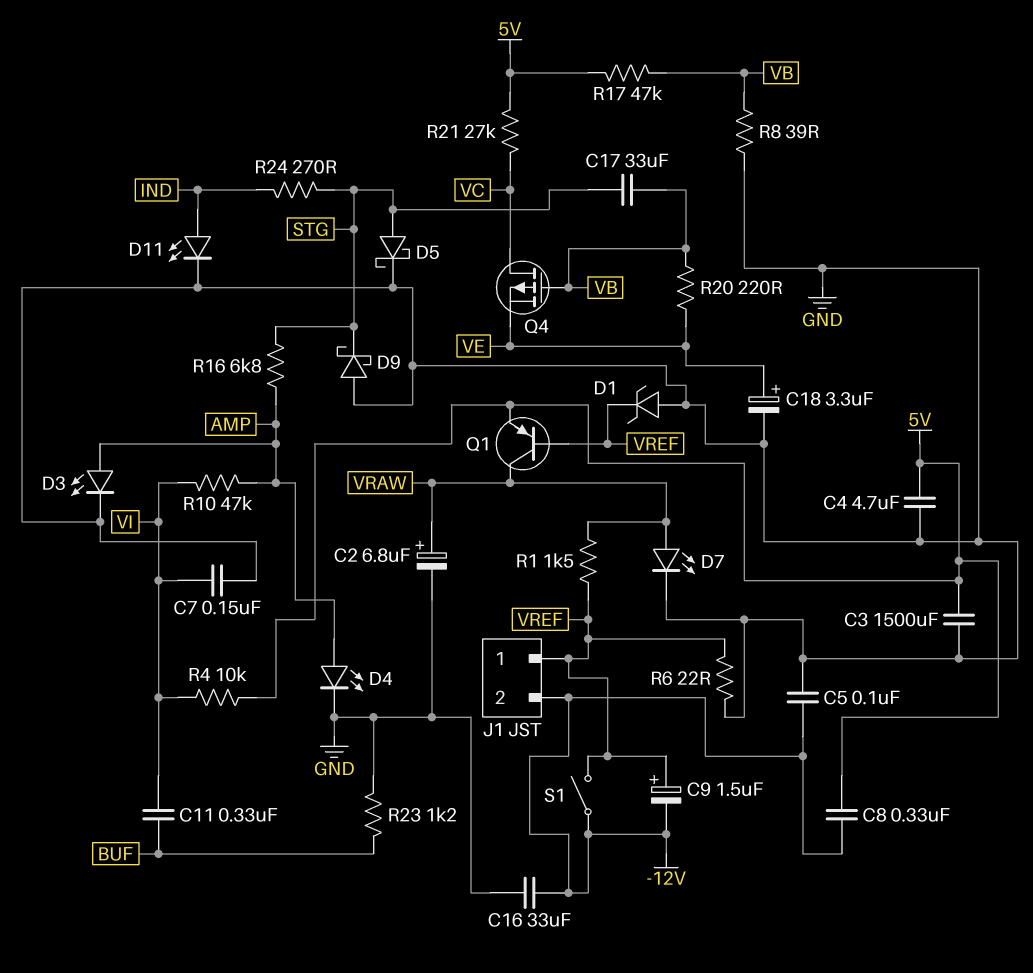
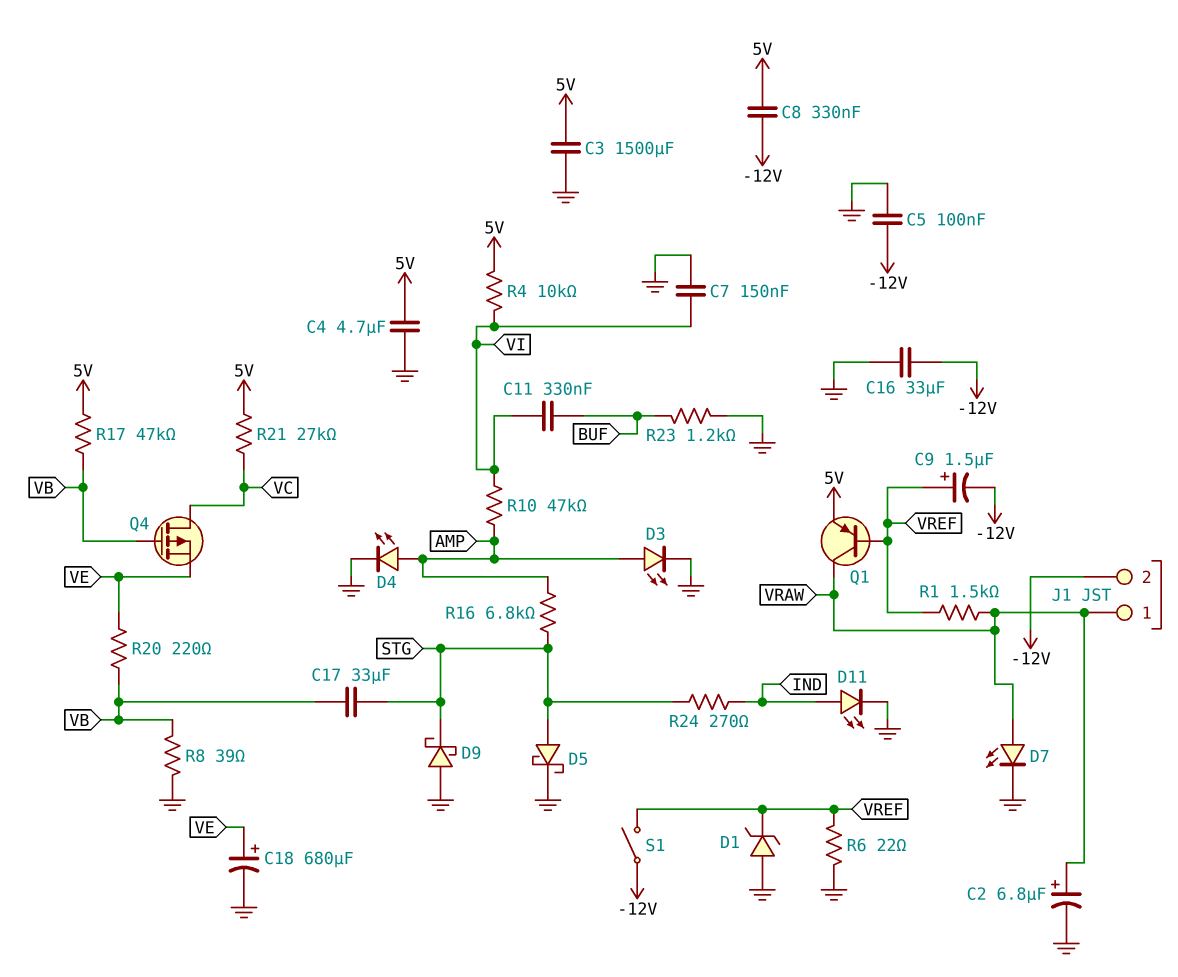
C18: 3.3uF (plus VE, minus GND) -> 680uF (plus VE, minus GND)
J1 pin 1: VREF -> VRAW

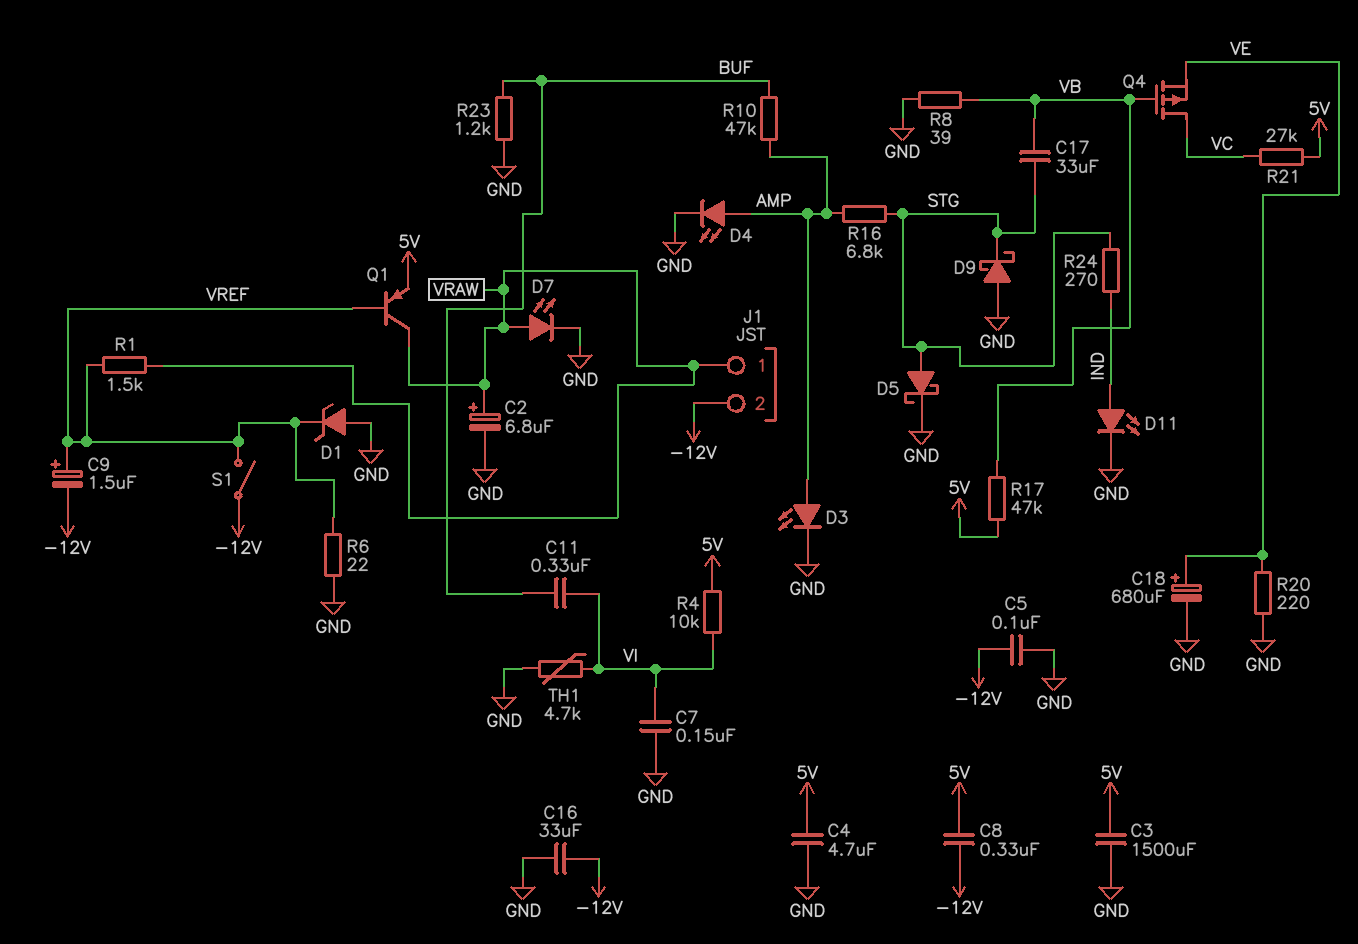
R10: 47k (AMP, VI) -> 47k (AMP, BUF)
R20: 220 (VB, VE) -> 220 (GND, VE)
TH1: none -> 4.7k (GND, VI)

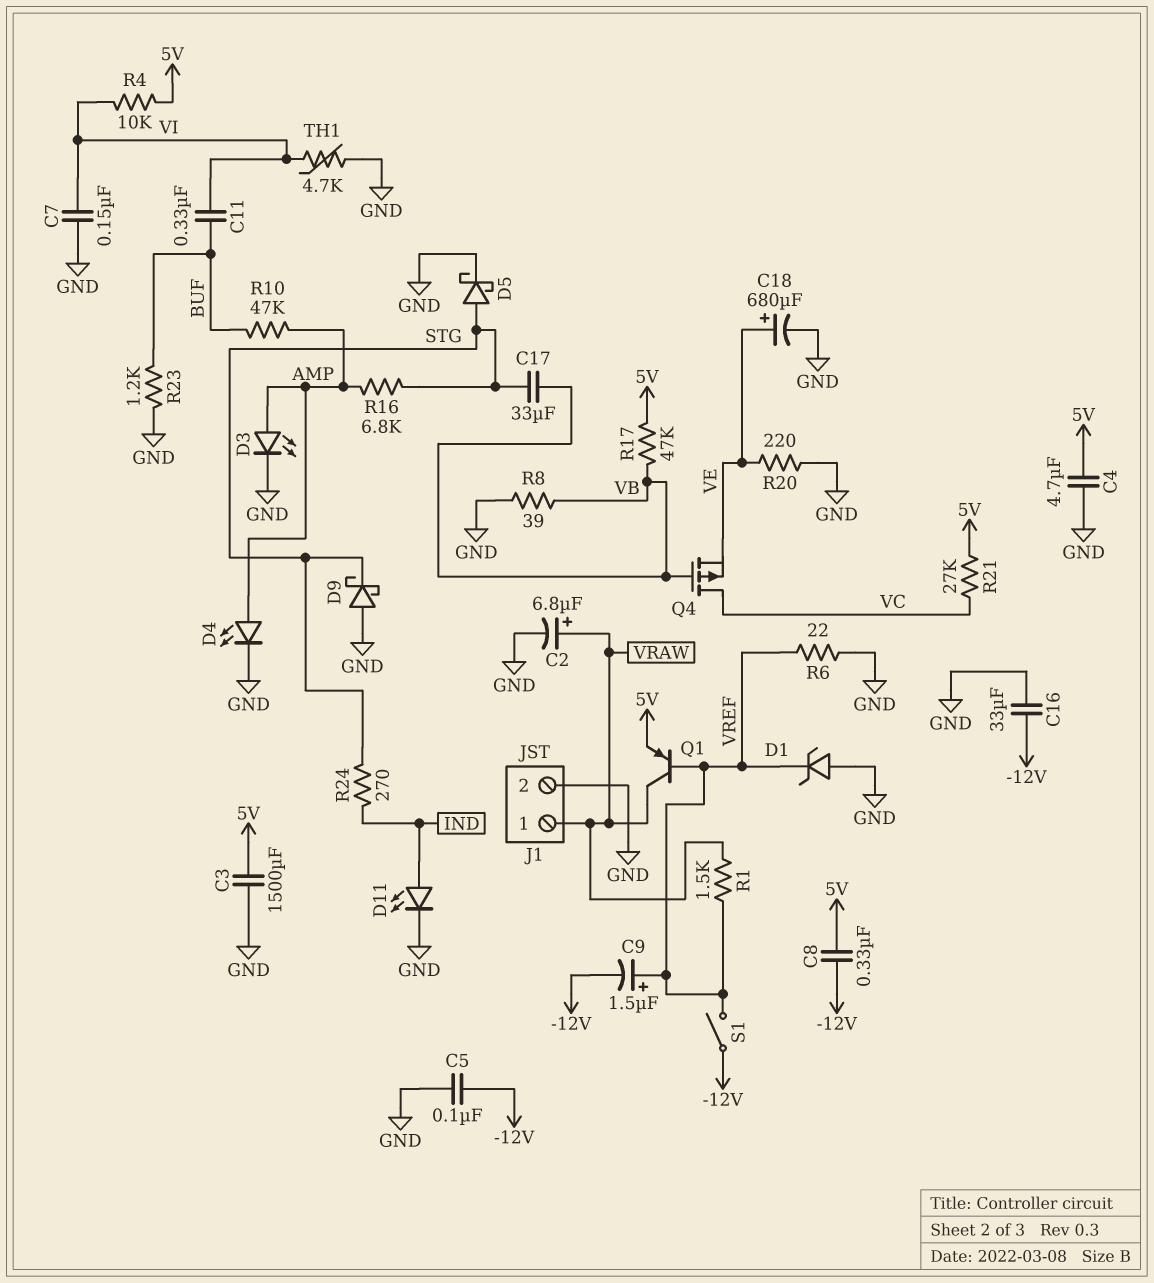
D7: LED (A VRAW, K GND) -> none
J1 pin 2: -12V -> GND

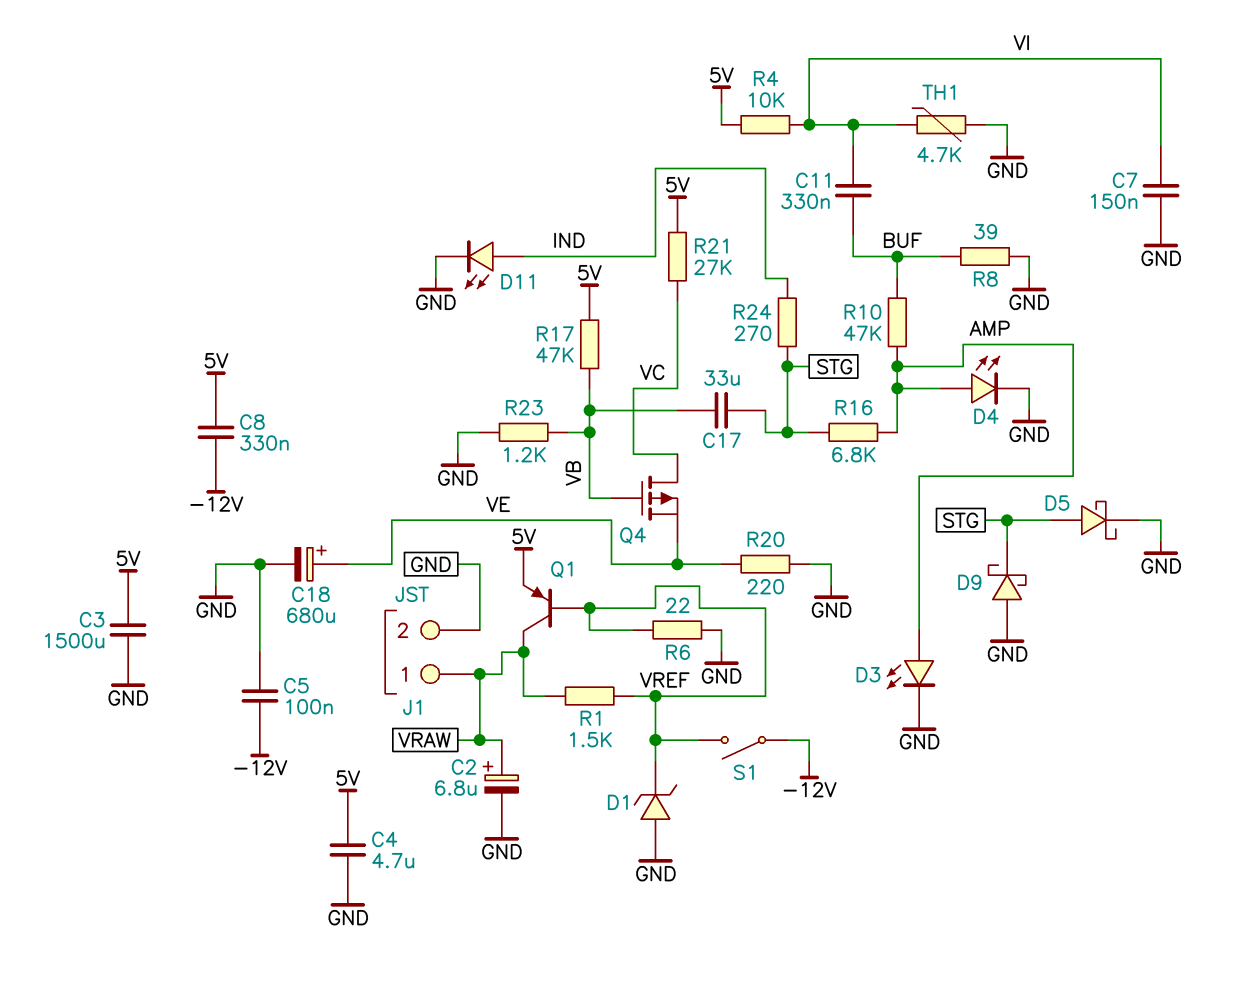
C9: 1.5uF (plus VREF, minus -12V) -> none
C16: 33uF (-12V, GND) -> none
R8: 39 (GND, VB) -> 39 (BUF, GND)
R23: 1.2k (BUF, GND) -> 1.2k (GND, VB)

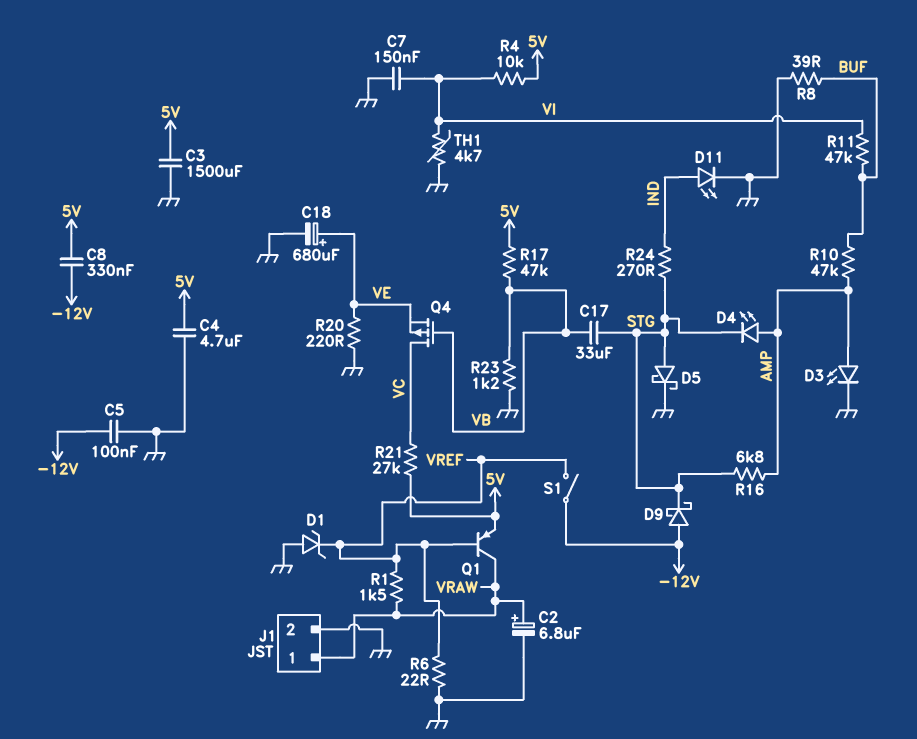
C11: 330nF (BUF, VI) -> none
D4: LED (A AMP, K GND) -> LED (A AMP, K STG)
D9: schottky (A GND, K STG) -> schottky (A -12V, K STG)
R11: none -> 47k (BUF, VI)

